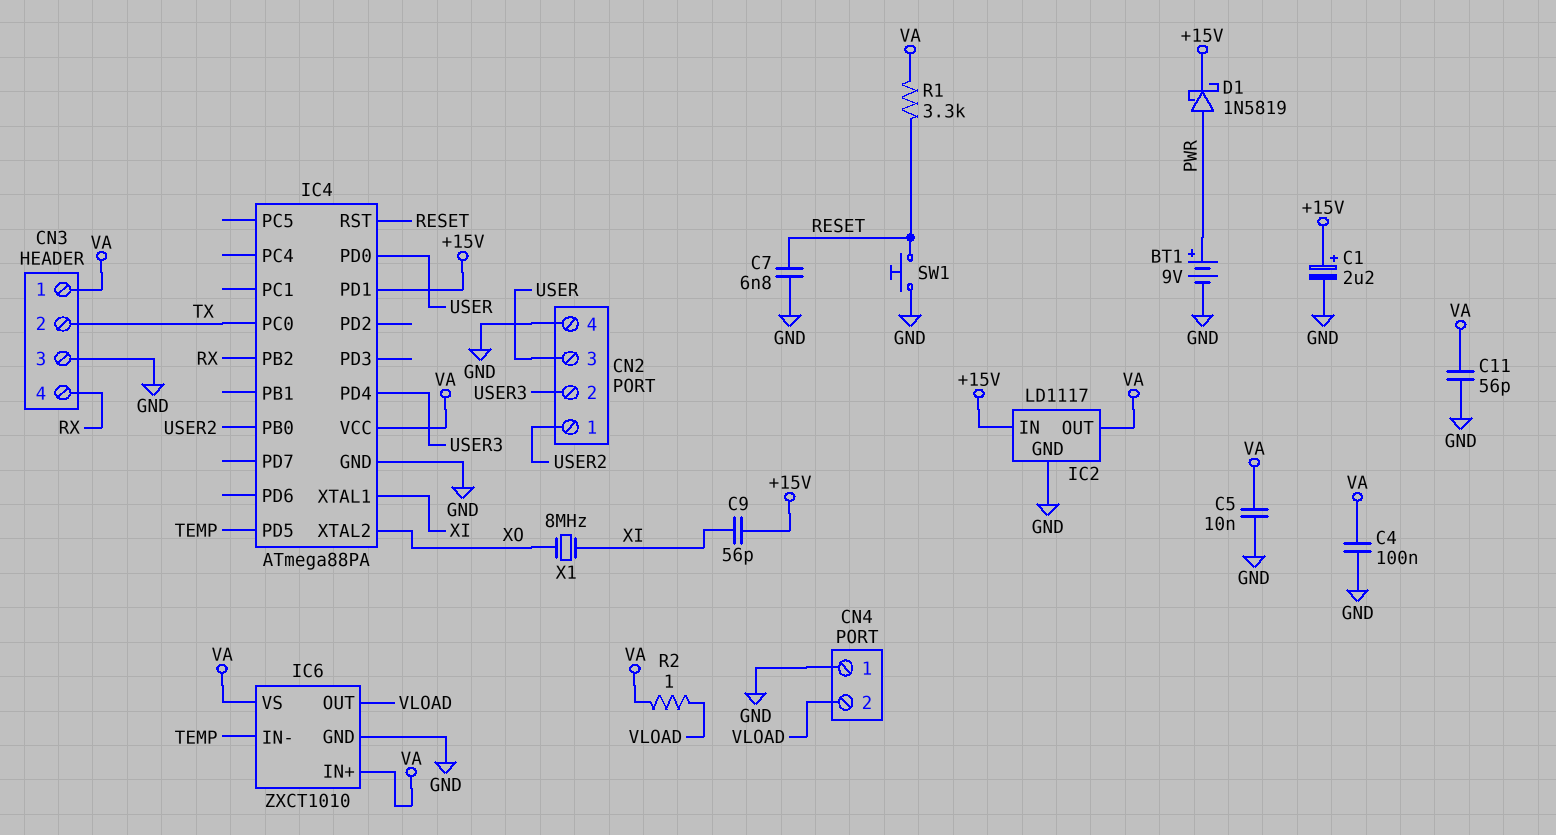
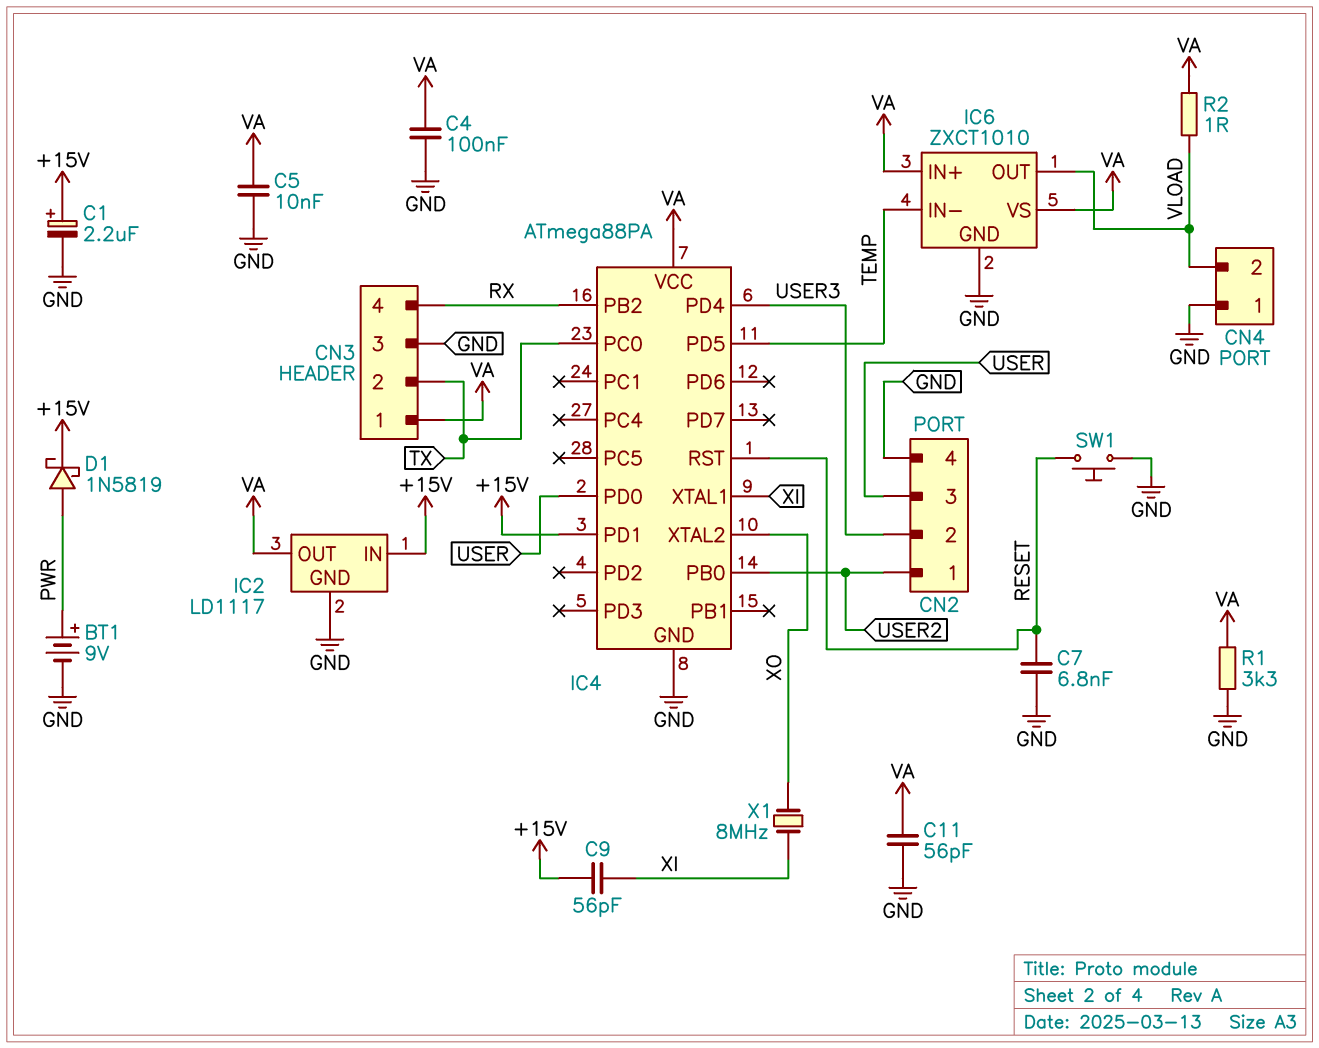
R1: 3.3k (RESET, VA) -> 3.3k (GND, VA)

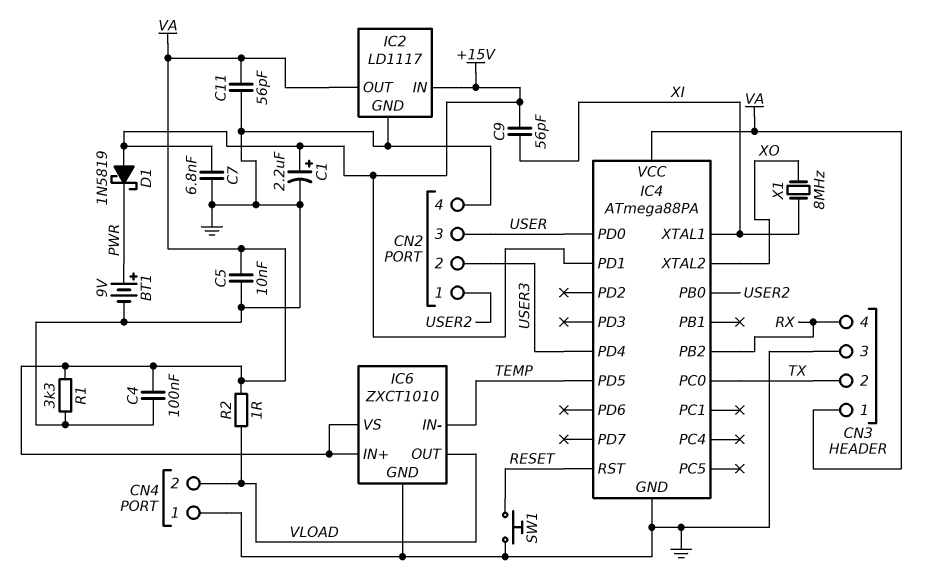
C7: 6.8nF (GND, RESET) -> 6.8nF (+15V, GND)
D1: schottky 1N5819 (A PWR, K +15V) -> schottky 1N5819 (A +15V, K PWR)

